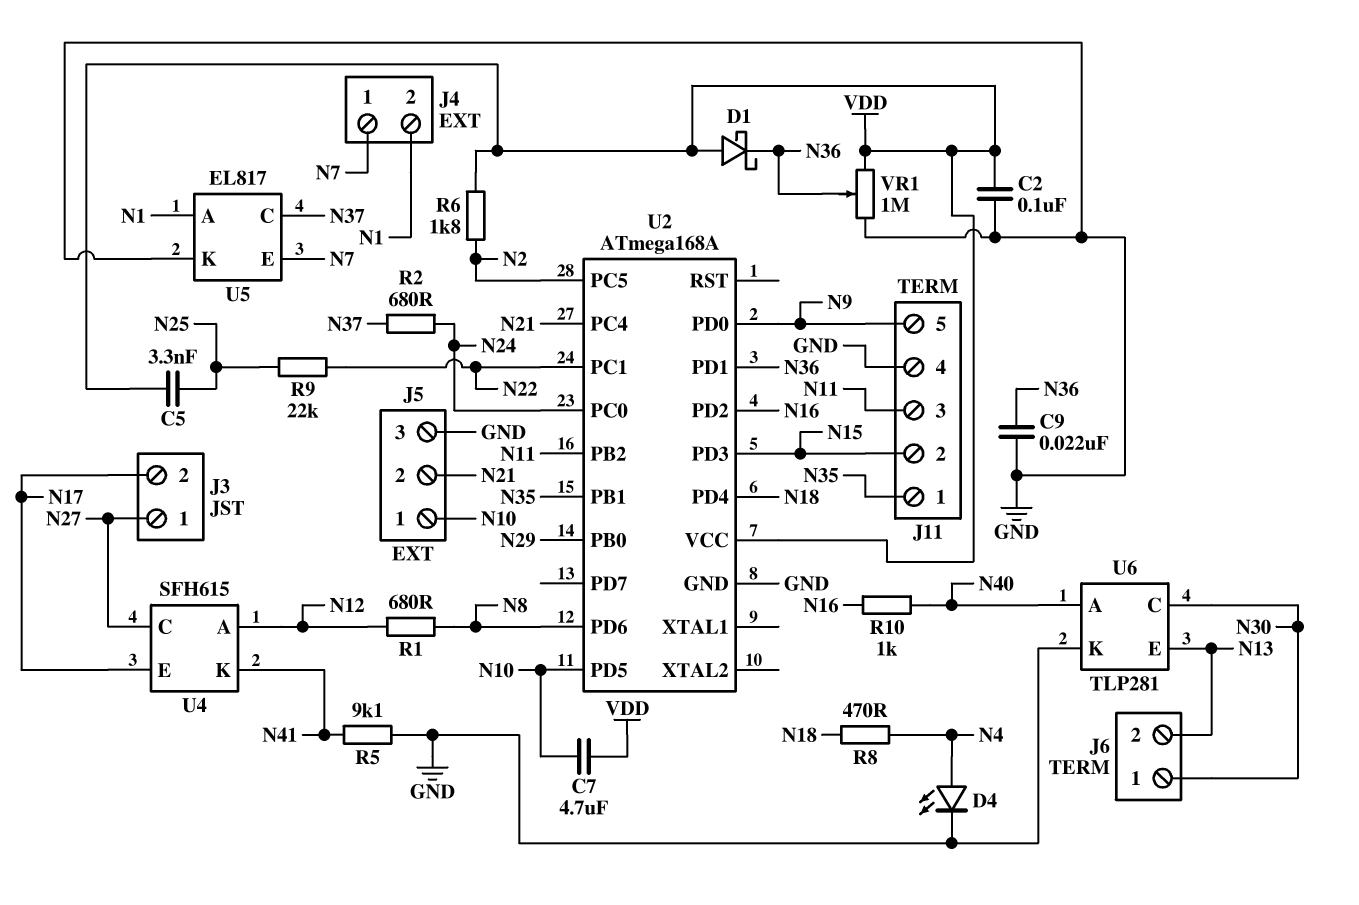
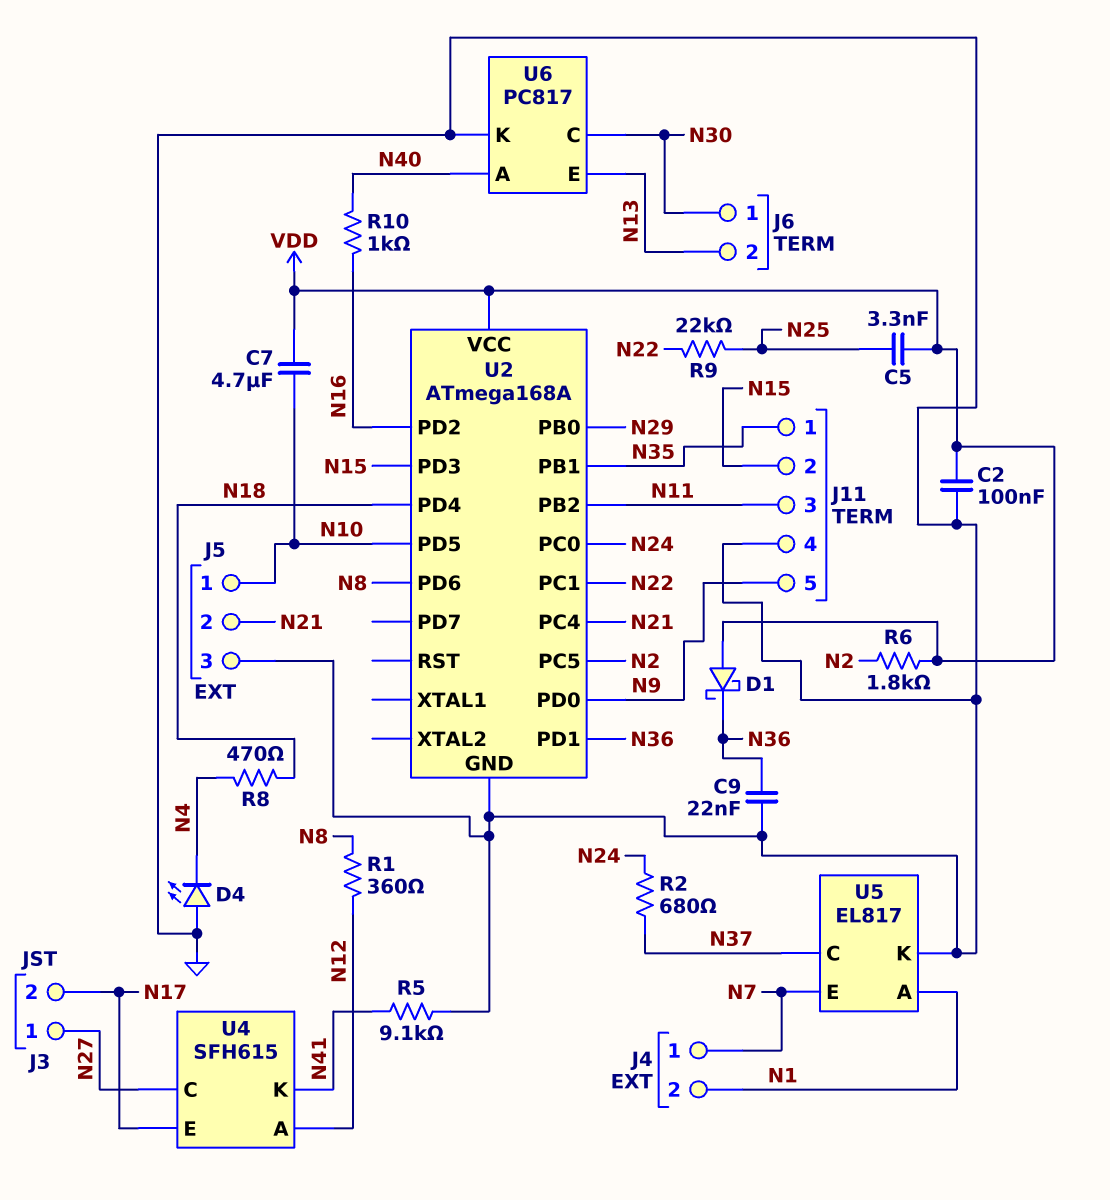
D4: LED (A N4, K GND) -> LED (A GND, K N4)
R1: 680 (N8, N12) -> 360 (N8, N12)
U6: TLP281 -> PC817
VR1: 1M (GND, VDD, wiper N36) -> none

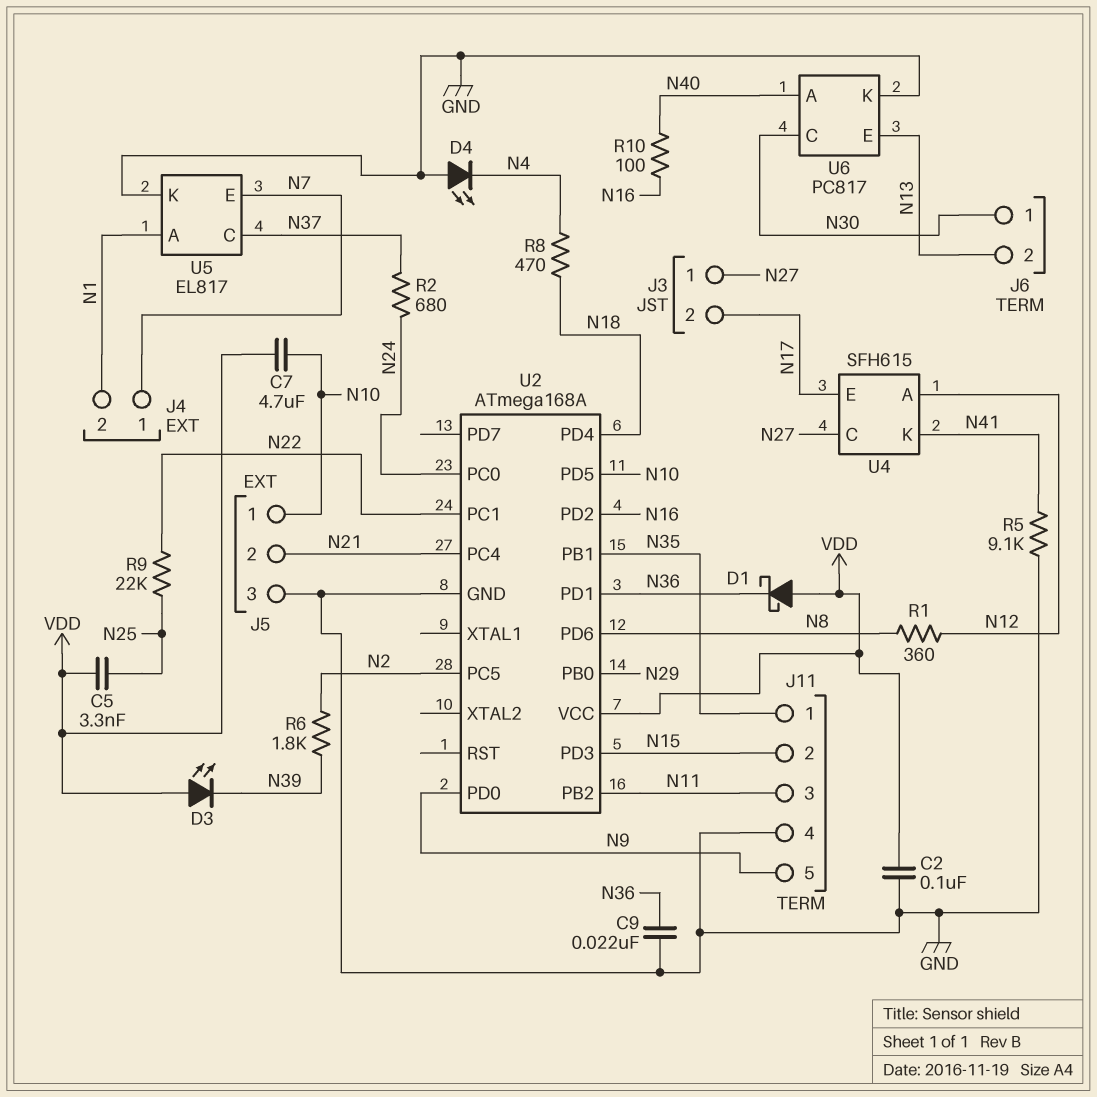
D3: none -> LED (A VDD, K N39)
R6: 1.8k (N2, VDD) -> 1.8k (N2, N39)
R10: 1k (N16, N40) -> 100 (N16, N40)

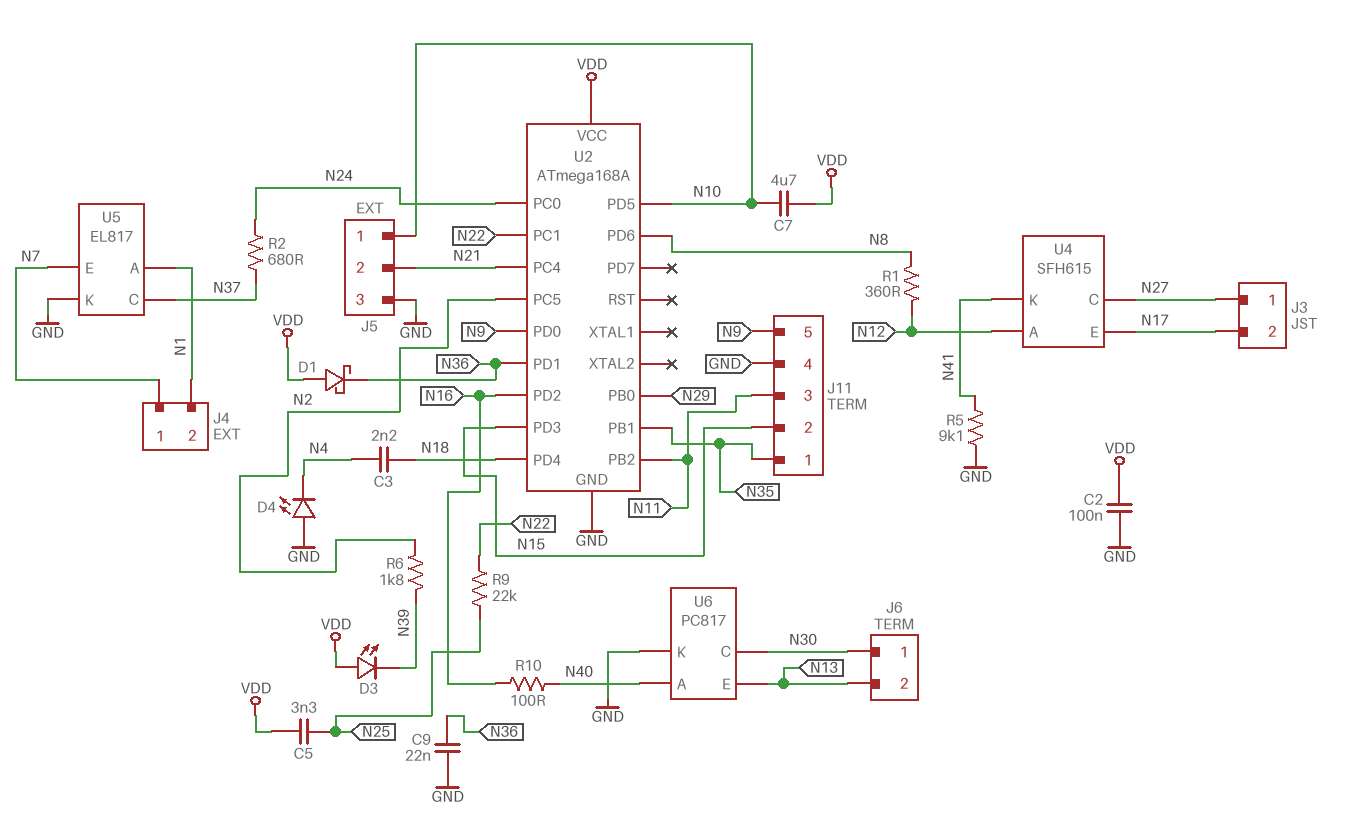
C3: none -> 2.2nF (N4, N18)
R8: 470 (N4, N18) -> none

